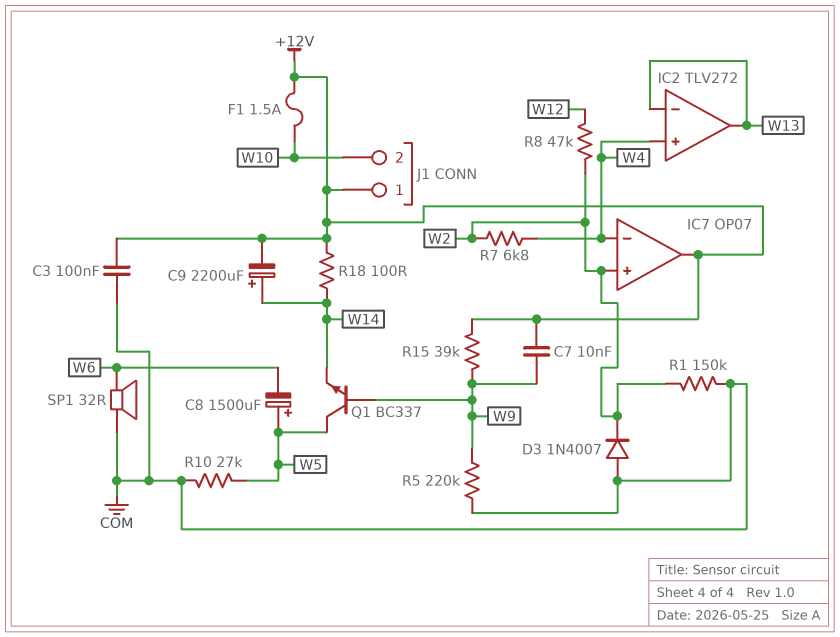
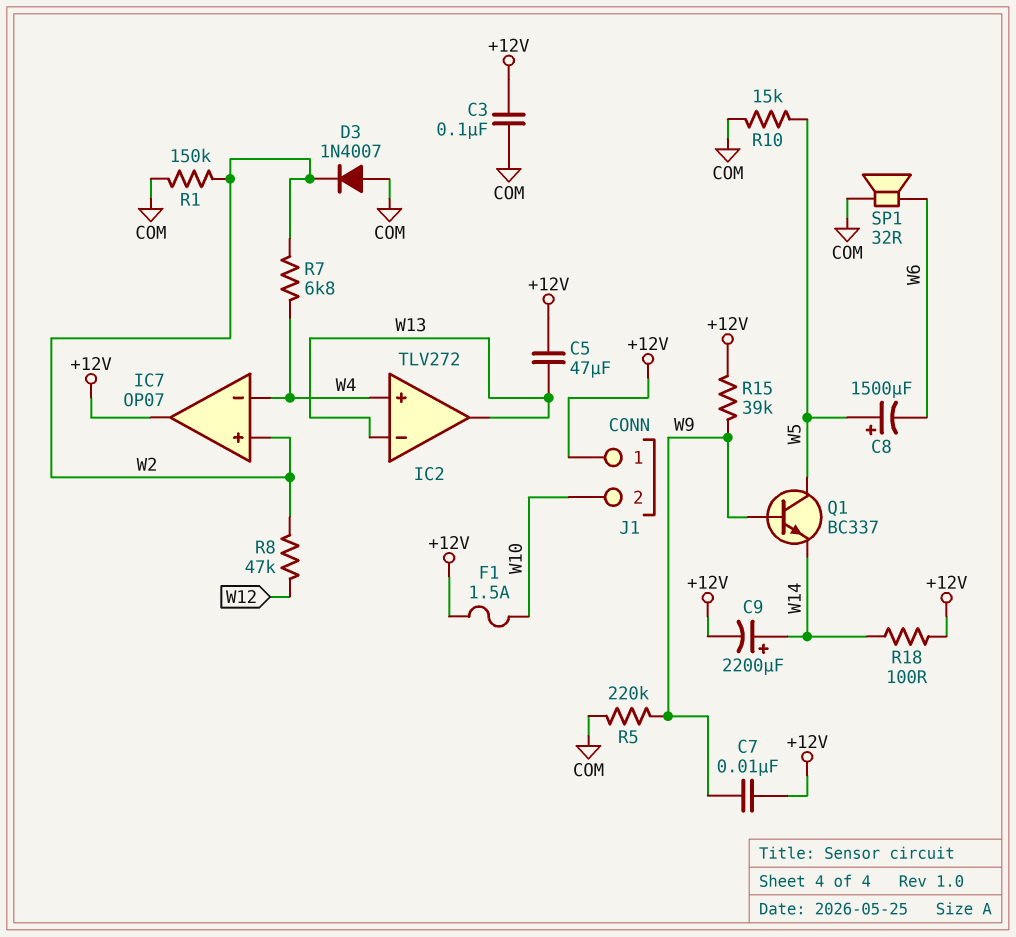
C5: none -> 47uF (+12V, W13)
R10: 27k (COM, W5) -> 15k (COM, W5)

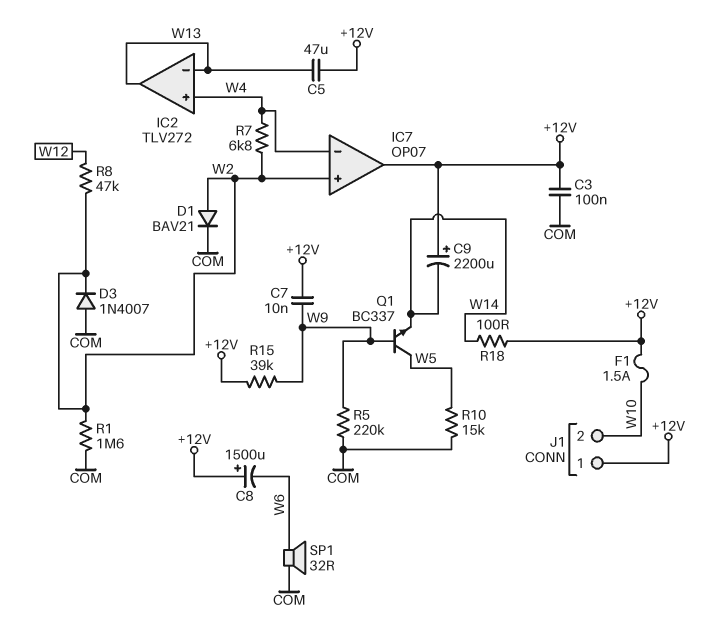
C8: 1500uF (plus W5, minus W6) -> 1500uF (plus +12V, minus W6)
C9: 2200uF (plus W14, minus +12V) -> 2200uF (plus +12V, minus W14)
D1: none -> diode BAV21 (A W2, K COM)
R1: 150k (COM, W2) -> 1.6M (COM, W2)

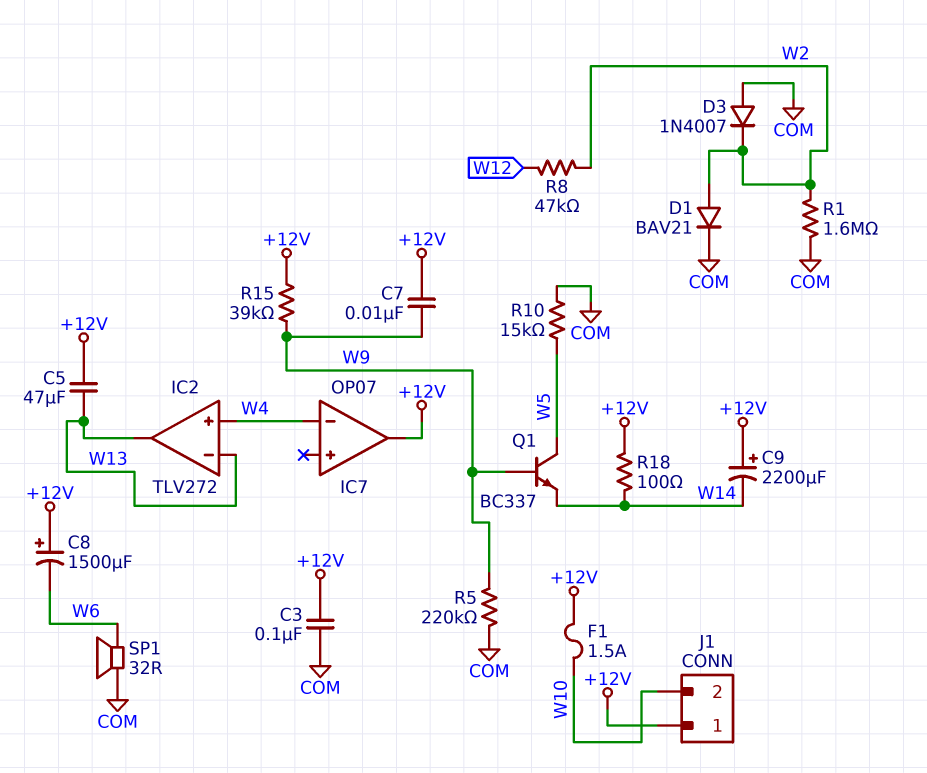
IC7 pin in+: W2 -> none
R7: 6.8k (W2, W4) -> none

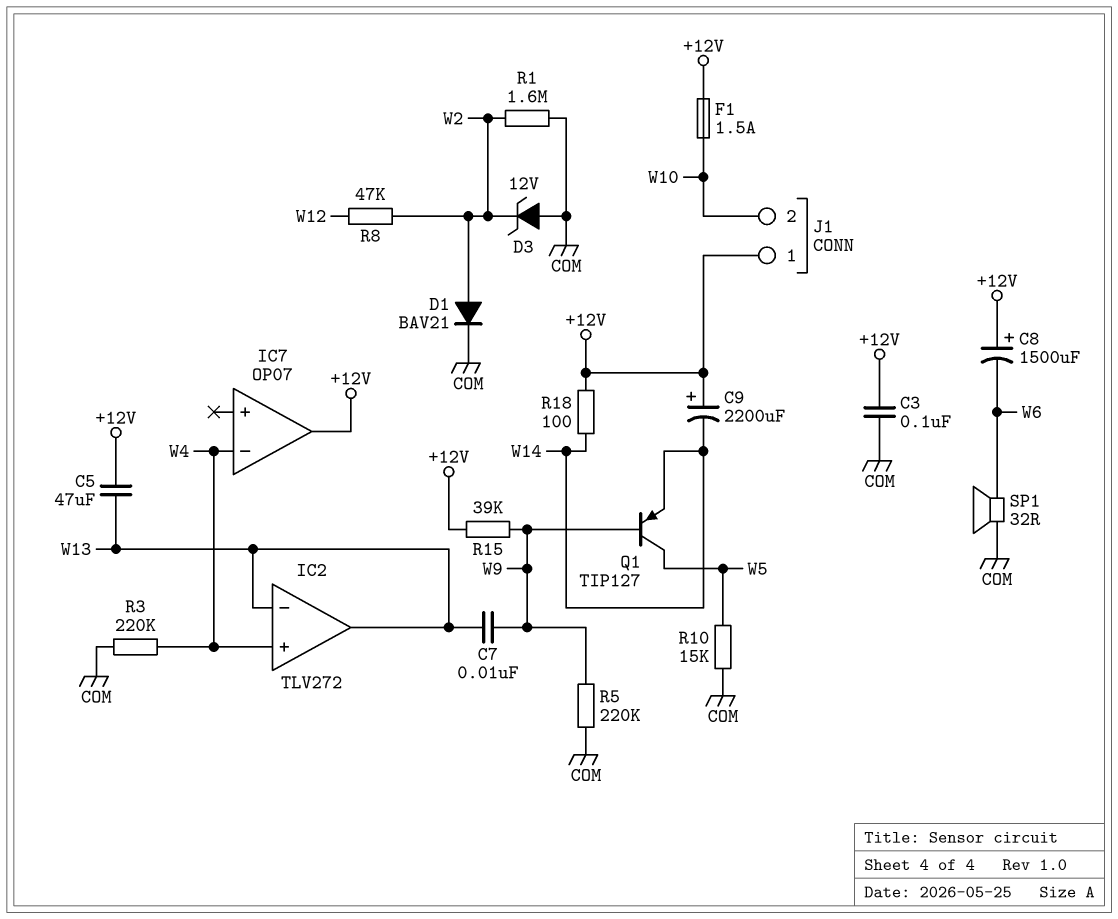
C7: 10nF (+12V, W9) -> 10nF (W9, W13)
D3: diode 1N4007 (A COM, K W2) -> zener 12V (A COM, K W2)
Q1: NPN BC337 (B W9, C W5, E W14) -> PNP TIP127 (B W9, C W5, E W14)
R3: none -> 220k (COM, W4)

